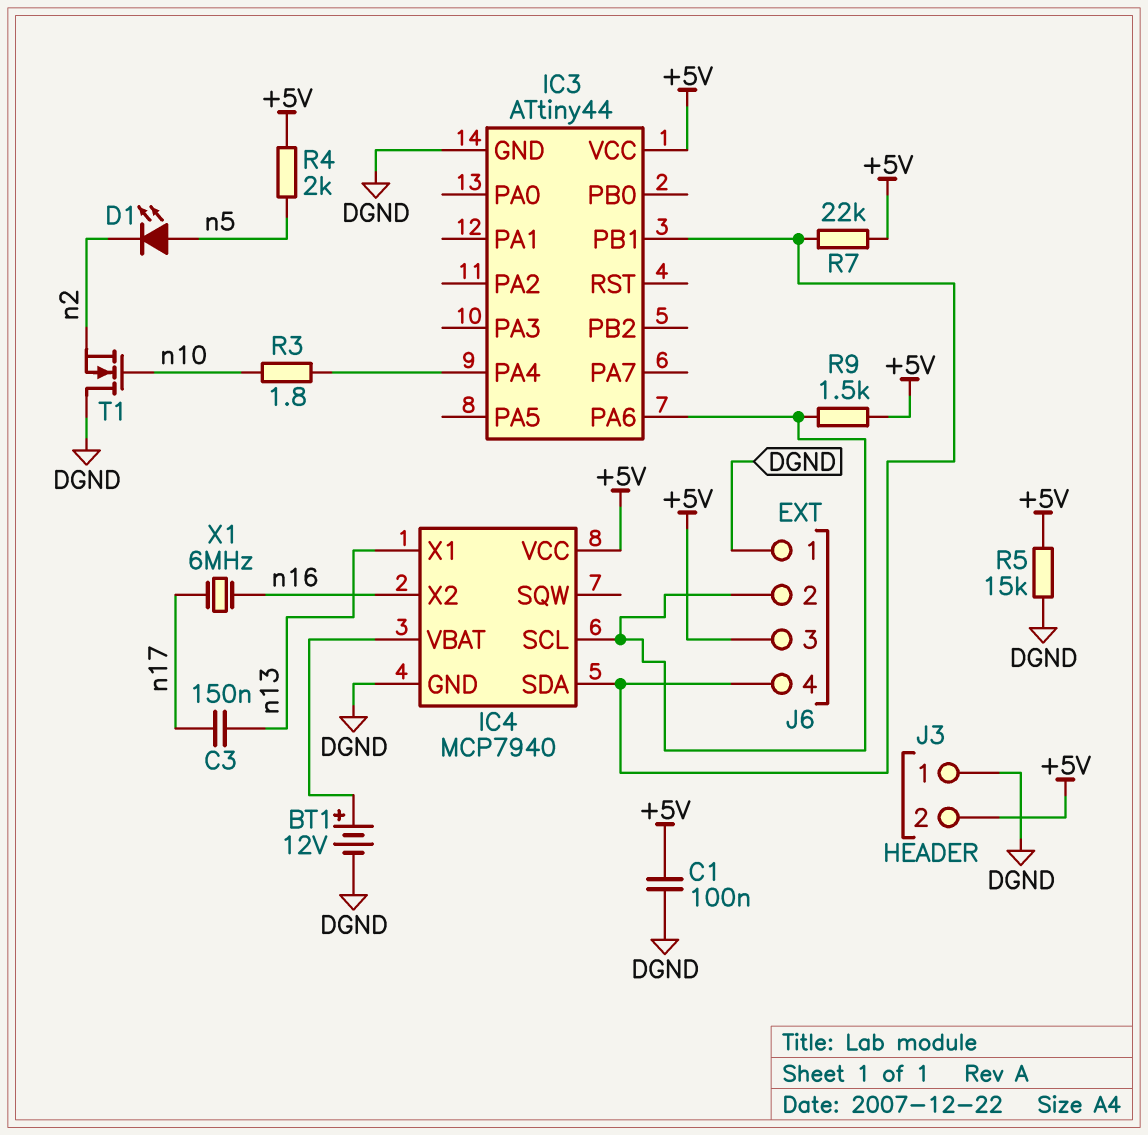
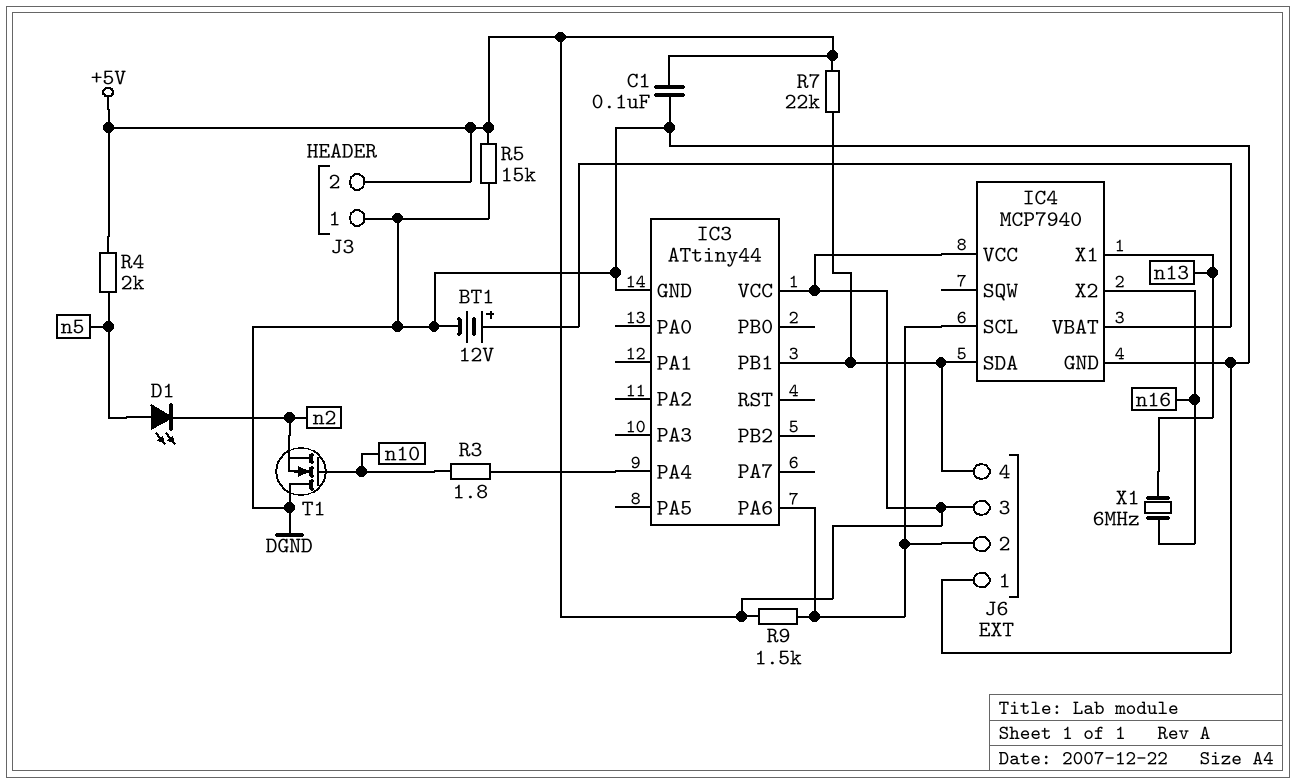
C3: 150nF (n13, n17) -> none
X1: 6MHz (n16, n17) -> 6MHz (n13, n16)

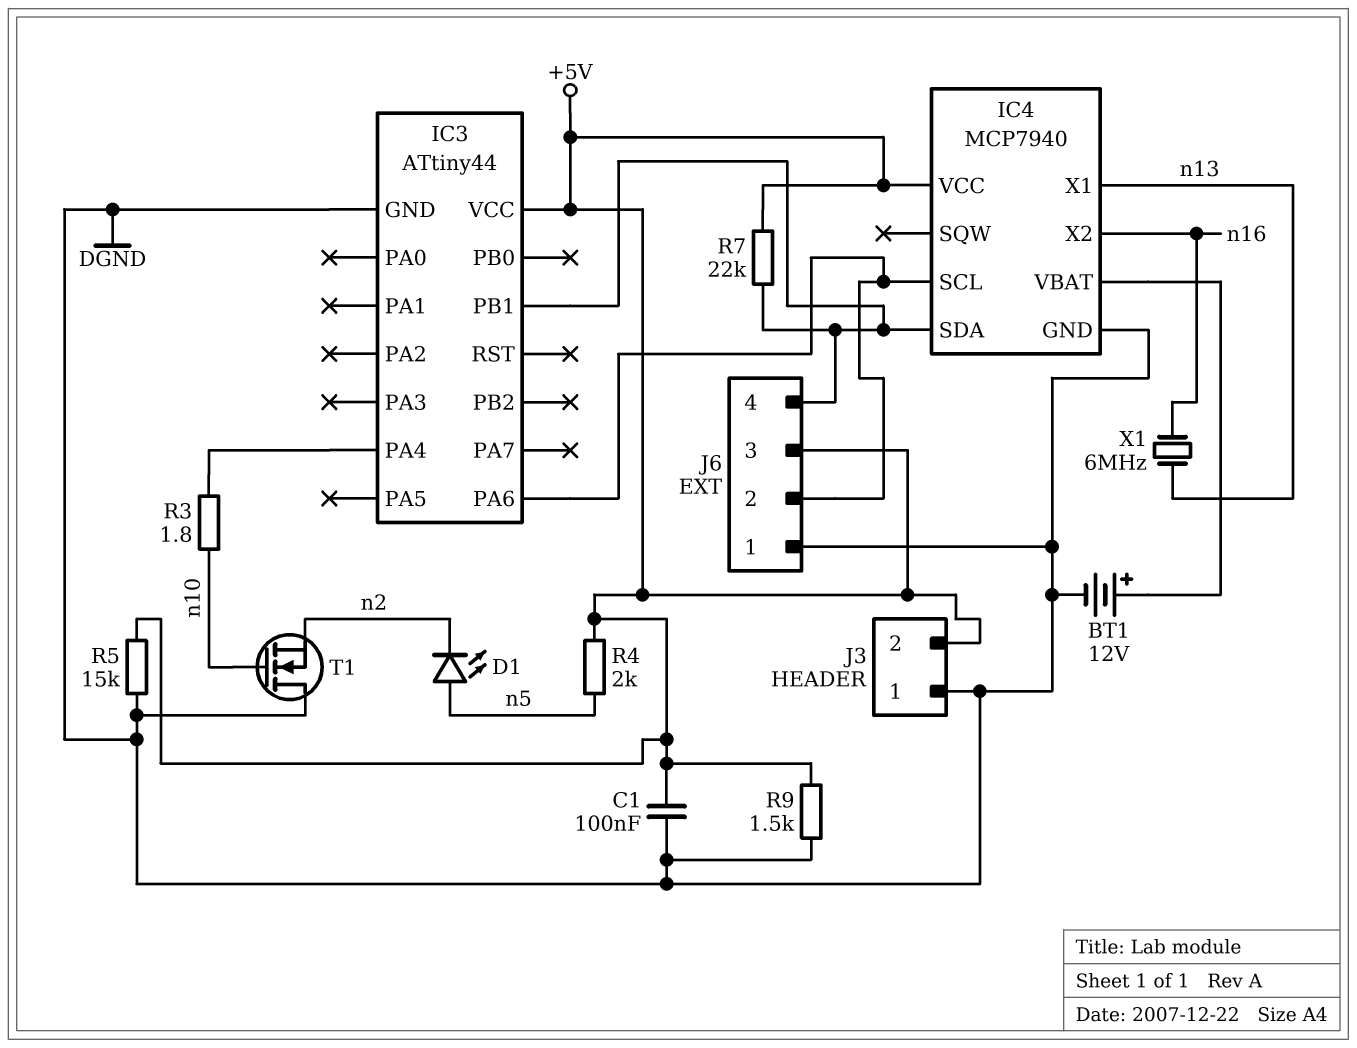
R9: 1.5k (+5V, IC3/PA6) -> 1.5k (+5V, DGND)

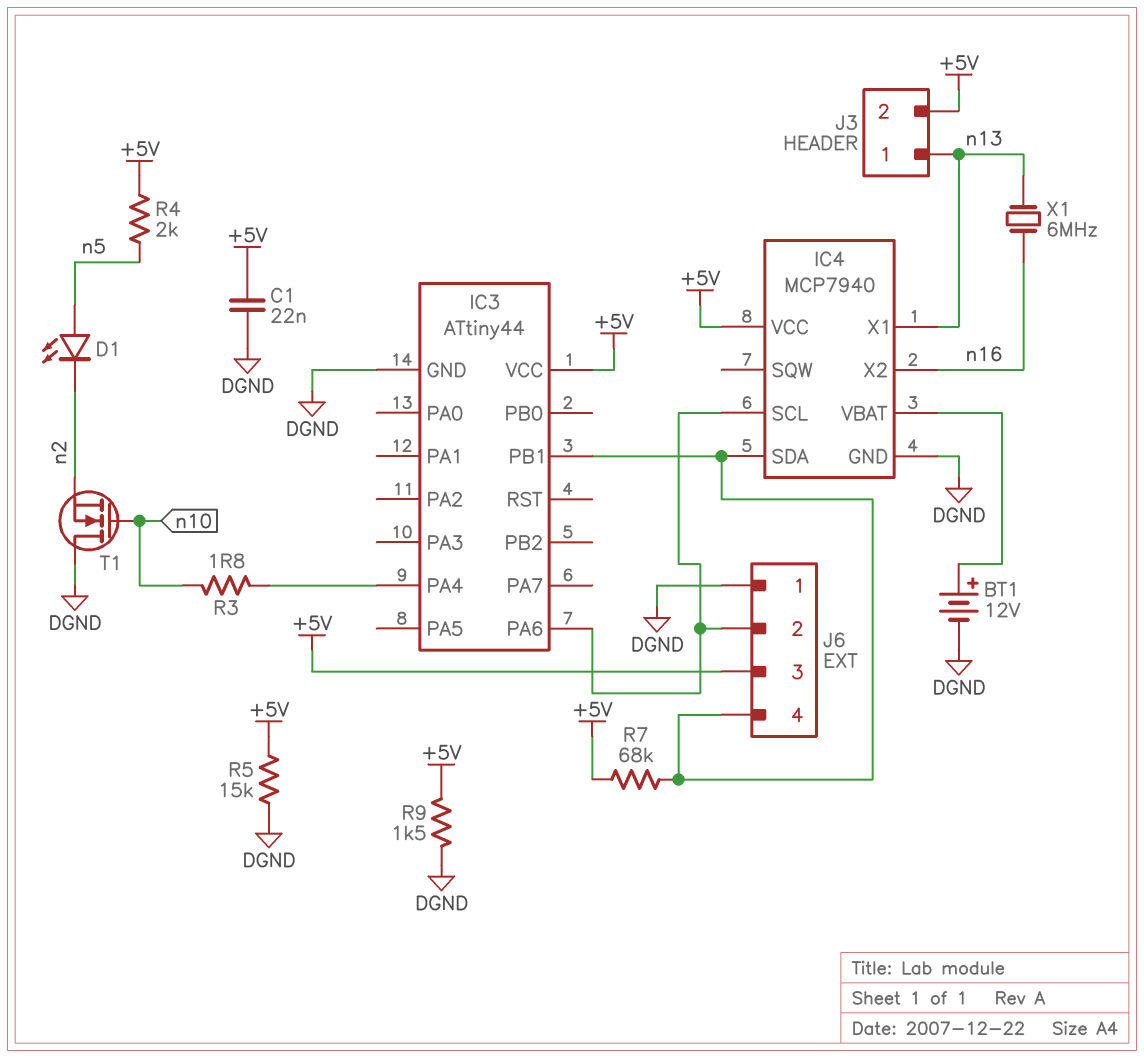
C1: 100nF (+5V, DGND) -> 22nF (+5V, DGND)
J3 pin 1: DGND -> n13
R7: 22k (+5V, IC3/PB1) -> 68k (+5V, IC3/PB1)

